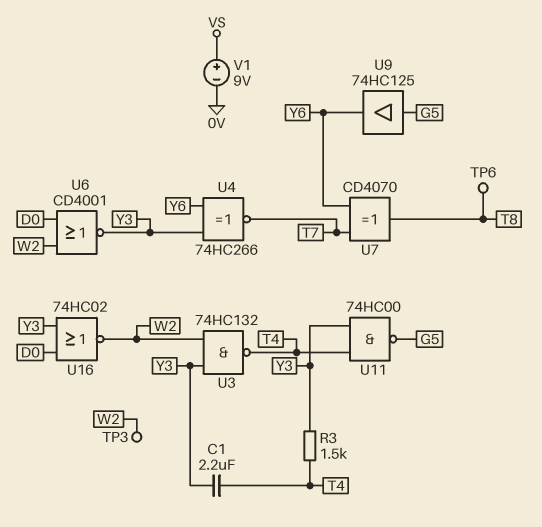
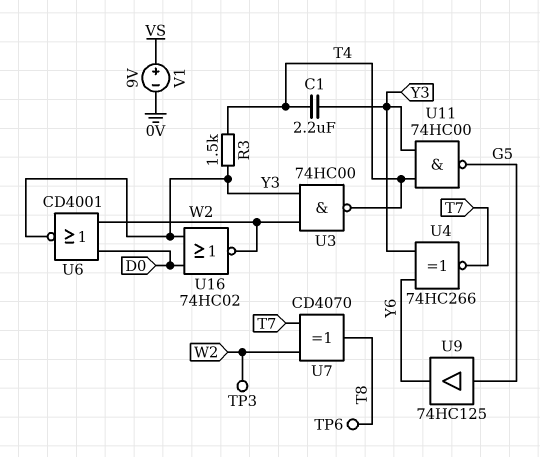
U3: NAND 74HC132 (in W2, in Y3, out T4) -> NAND 74HC00 (in W2, in Y3, out T4)
U7: XOR CD4070 (in T7, in Y6, out T8) -> XOR CD4070 (in T7, in W2, out T8)

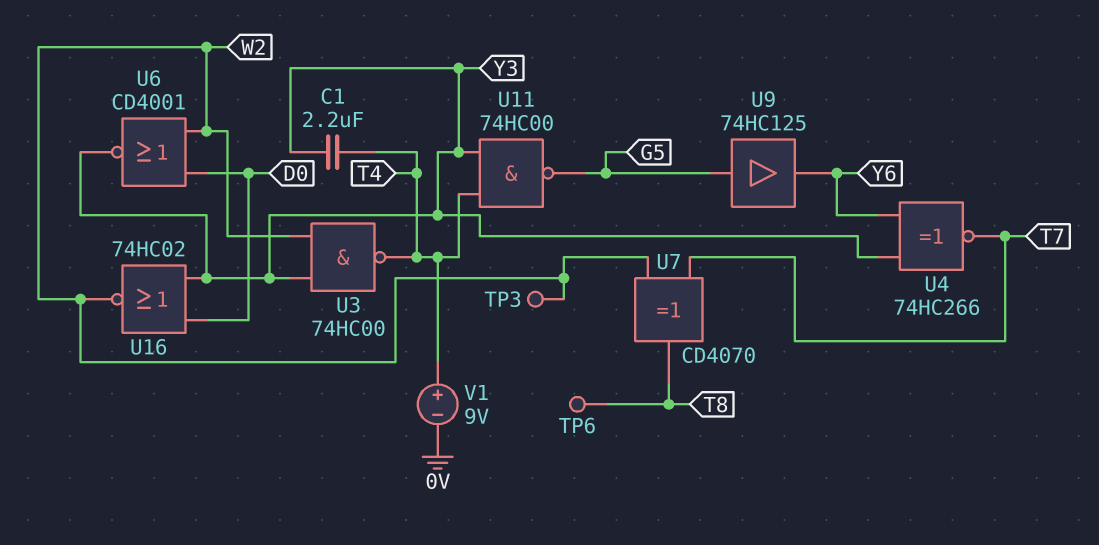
R3: 1.5k (T4, Y3) -> none
V1: 9V (plus VS, minus 0V) -> 9V (plus T4, minus 0V)

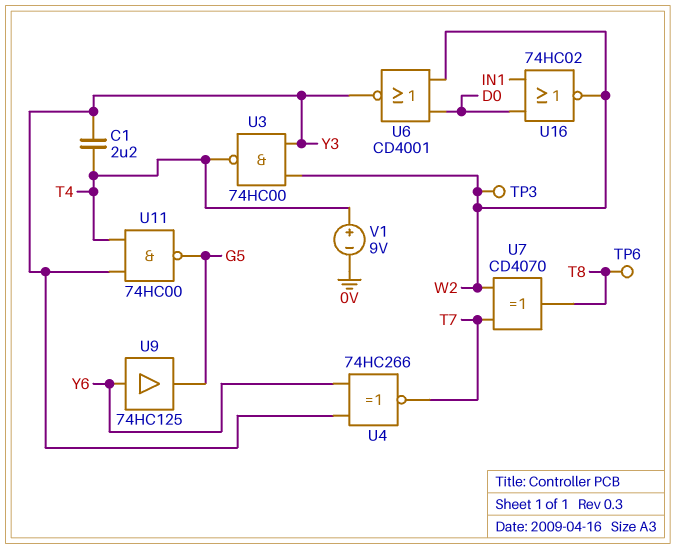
U9: buffer 74HC125 (in G5, out Y6) -> buffer 74HC125 (in Y6, out G5)
U16: NOR 74HC02 (in D0, in Y3, out W2) -> NOR 74HC02 (in D0, in IN1, out W2)

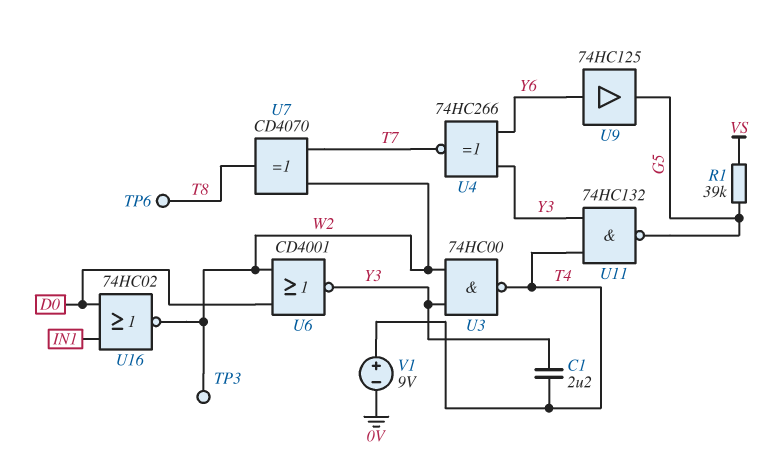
R1: none -> 39k (G5, VS)
U11: NAND 74HC00 (in T4, in Y3, out G5) -> NAND 74HC132 (in T4, in Y3, out G5)

